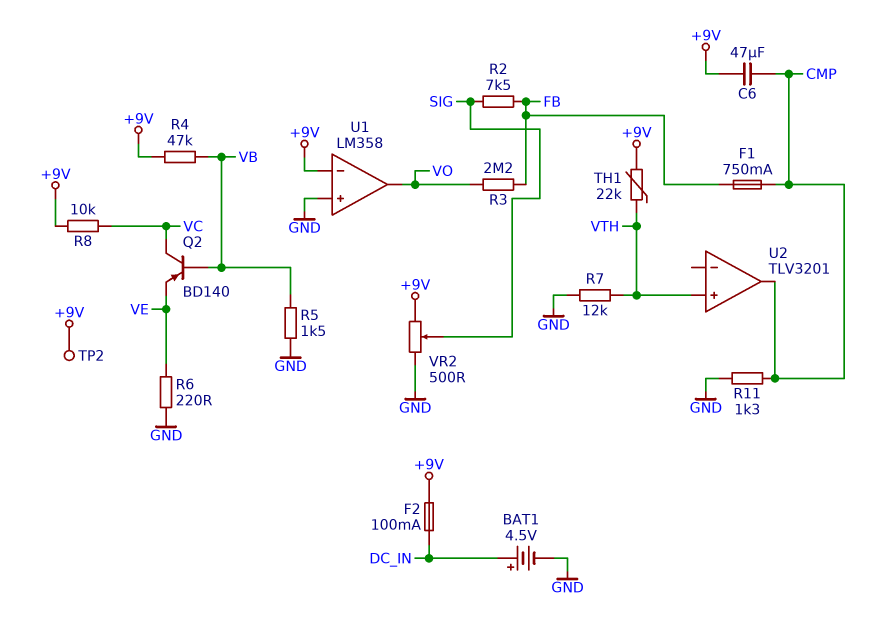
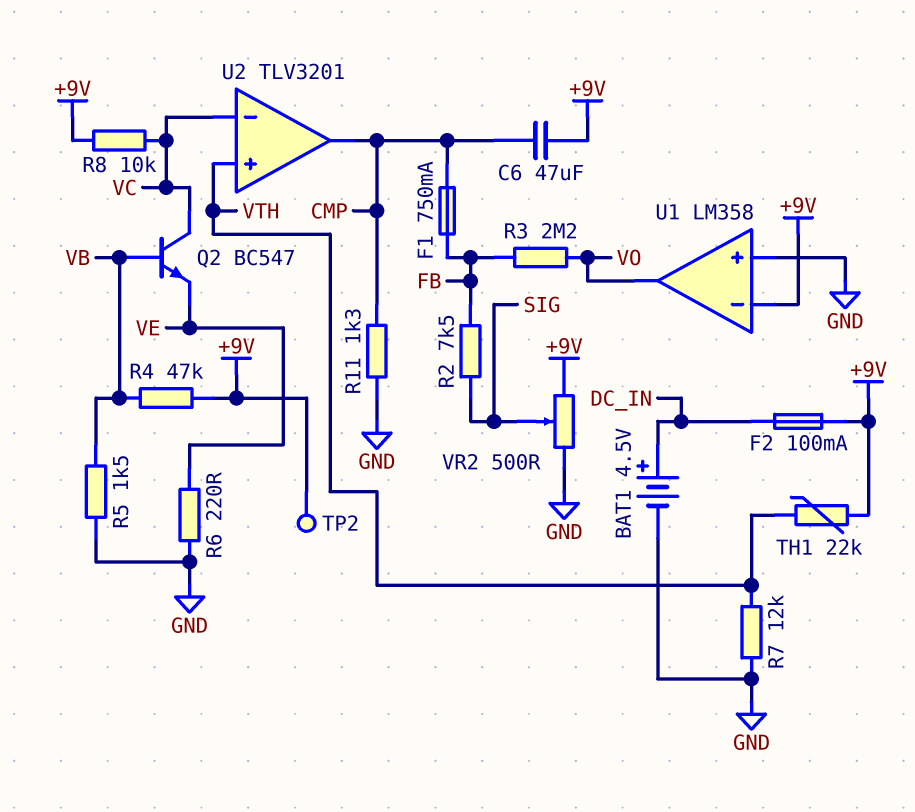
Q2: PNP BD140 (B VB, C VC, E VE) -> NPN BC547 (B VB, C VC, E VE)
U2 pin in-: none -> VC

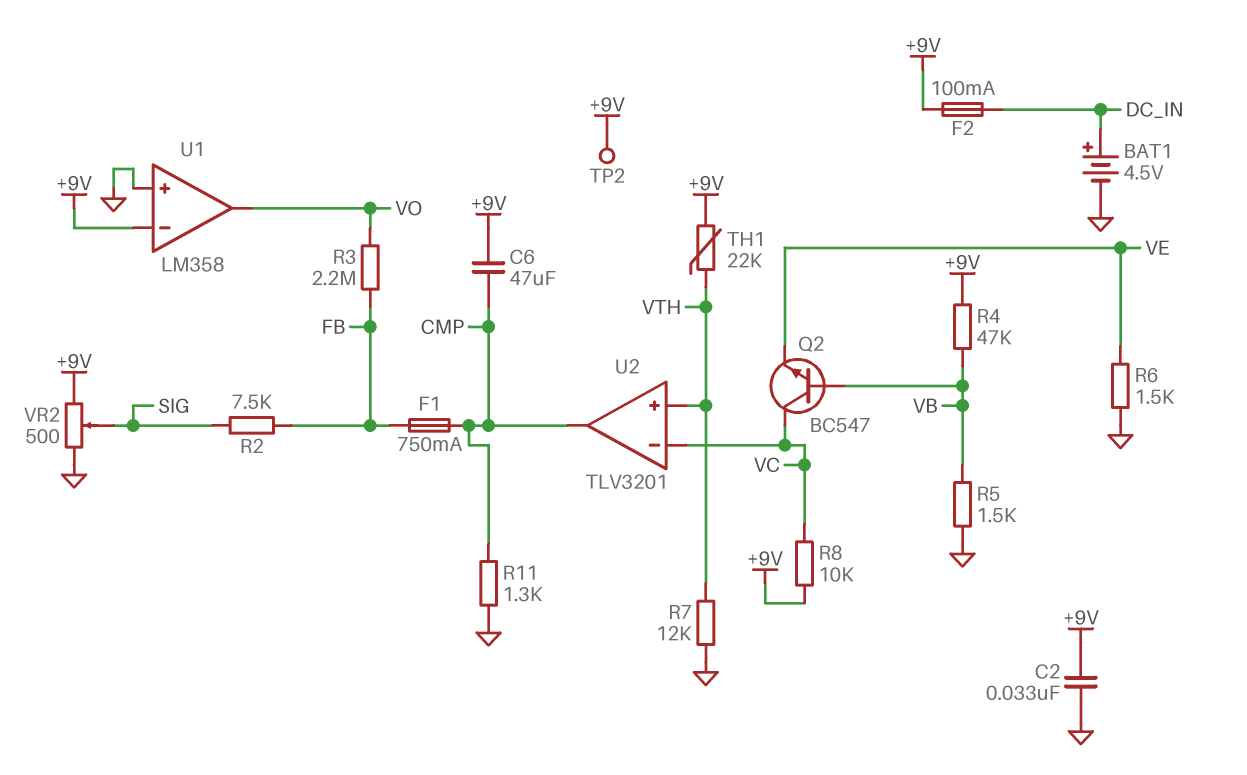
C2: none -> 33nF (+9V, GND)
R6: 220 (GND, VE) -> 1.5k (GND, VE)

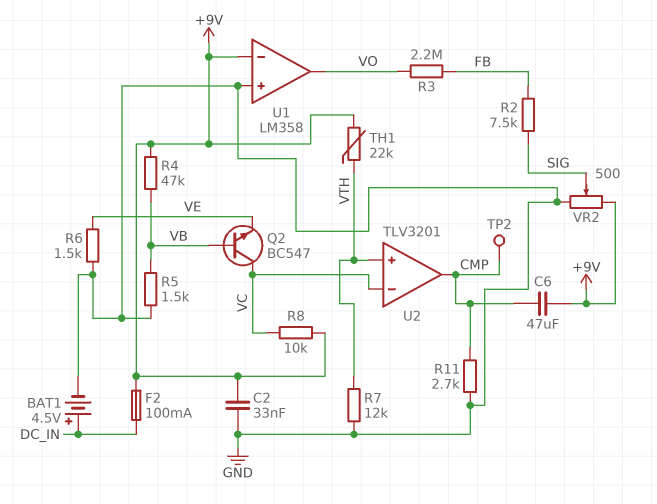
F1: 750mA (CMP, FB) -> none
R11: 1.3k (CMP, GND) -> 2.7k (CMP, GND)
TP2: test point (+9V) -> test point (CMP)

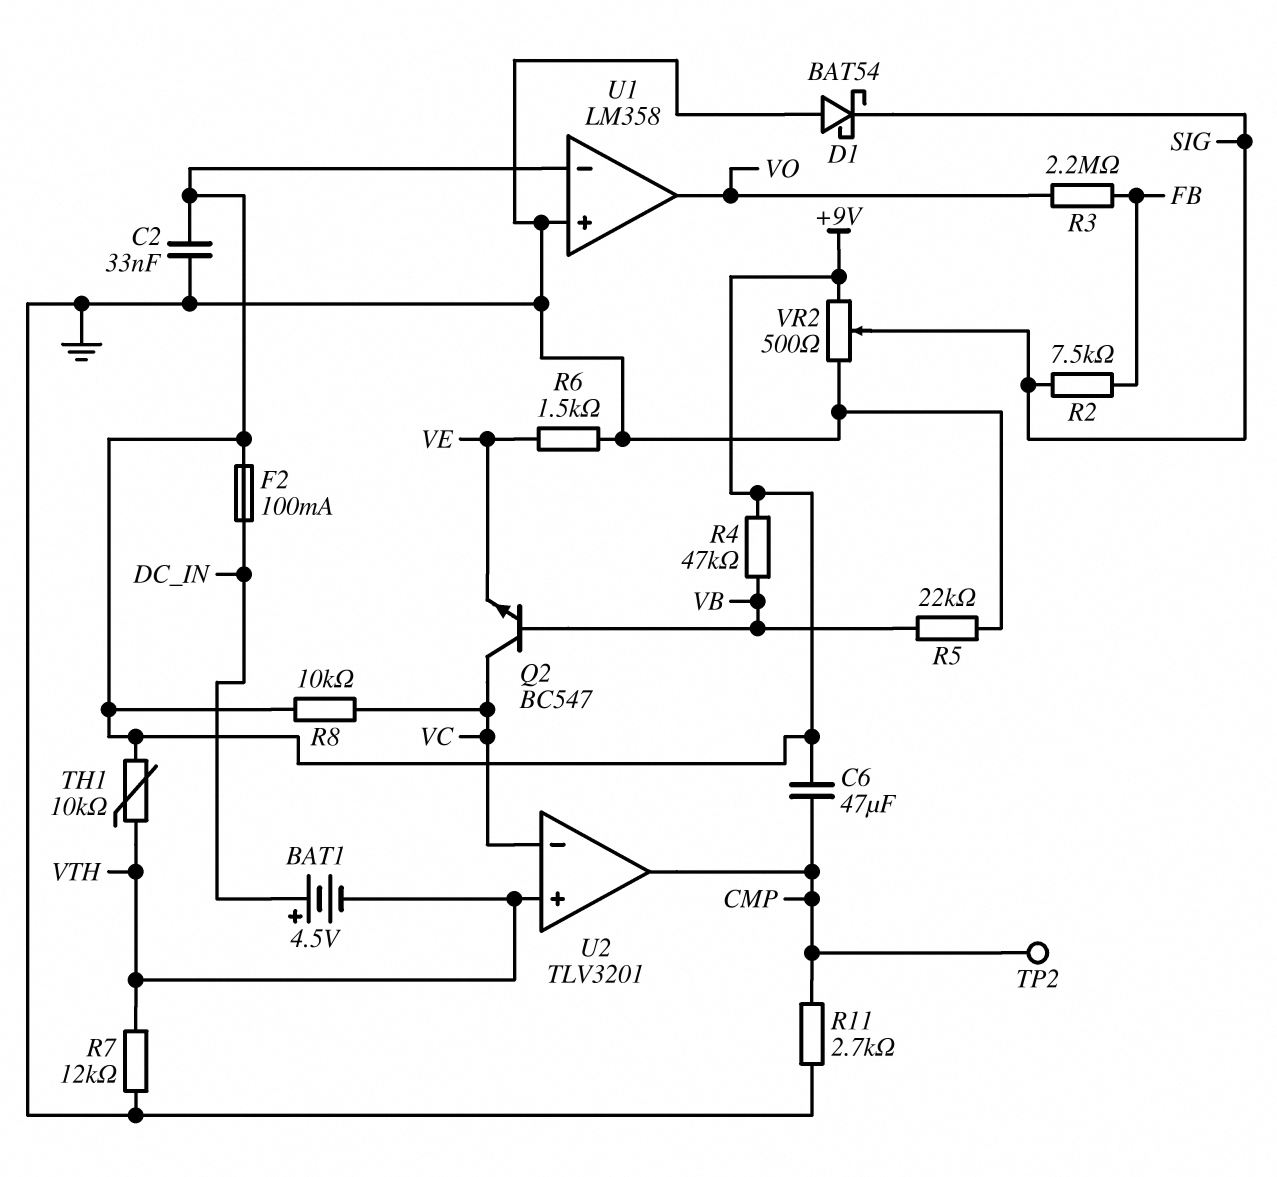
BAT1: 4.5V (plus DC_IN, minus GND) -> 4.5V (plus DC_IN, minus VTH)
D1: none -> schottky BAT54 (A GND, K SIG)
R5: 1.5k (GND, VB) -> 22k (GND, VB)
TH1: 22k (+9V, VTH) -> 10k (+9V, VTH)

